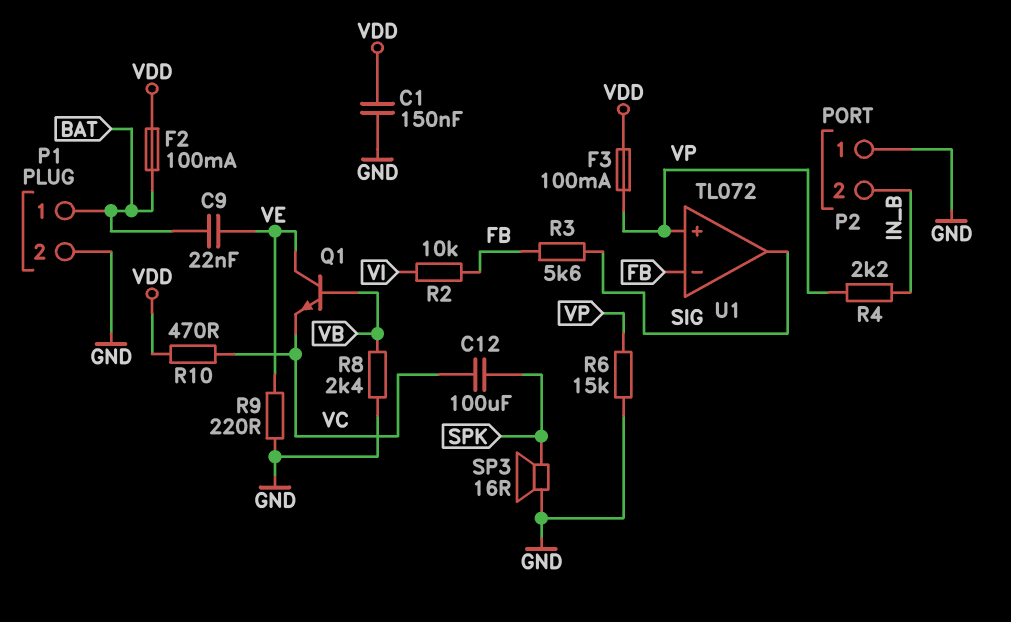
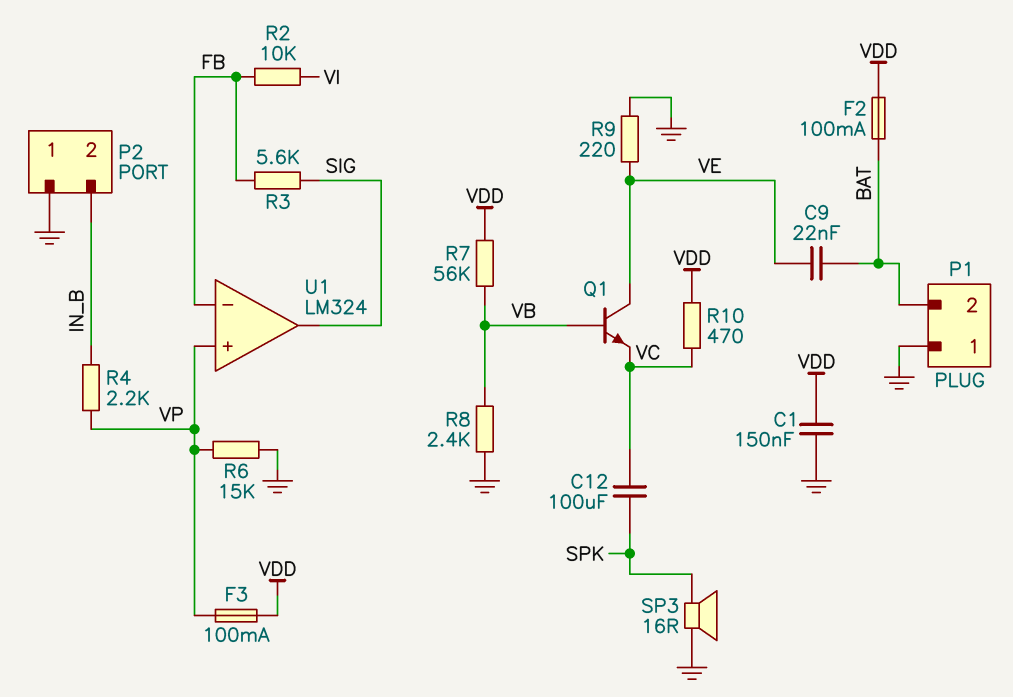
P1 pin 1: BAT -> GND
P1 pin 2: GND -> BAT
R7: none -> 56k (VB, VDD)
U1: TL072 -> LM324

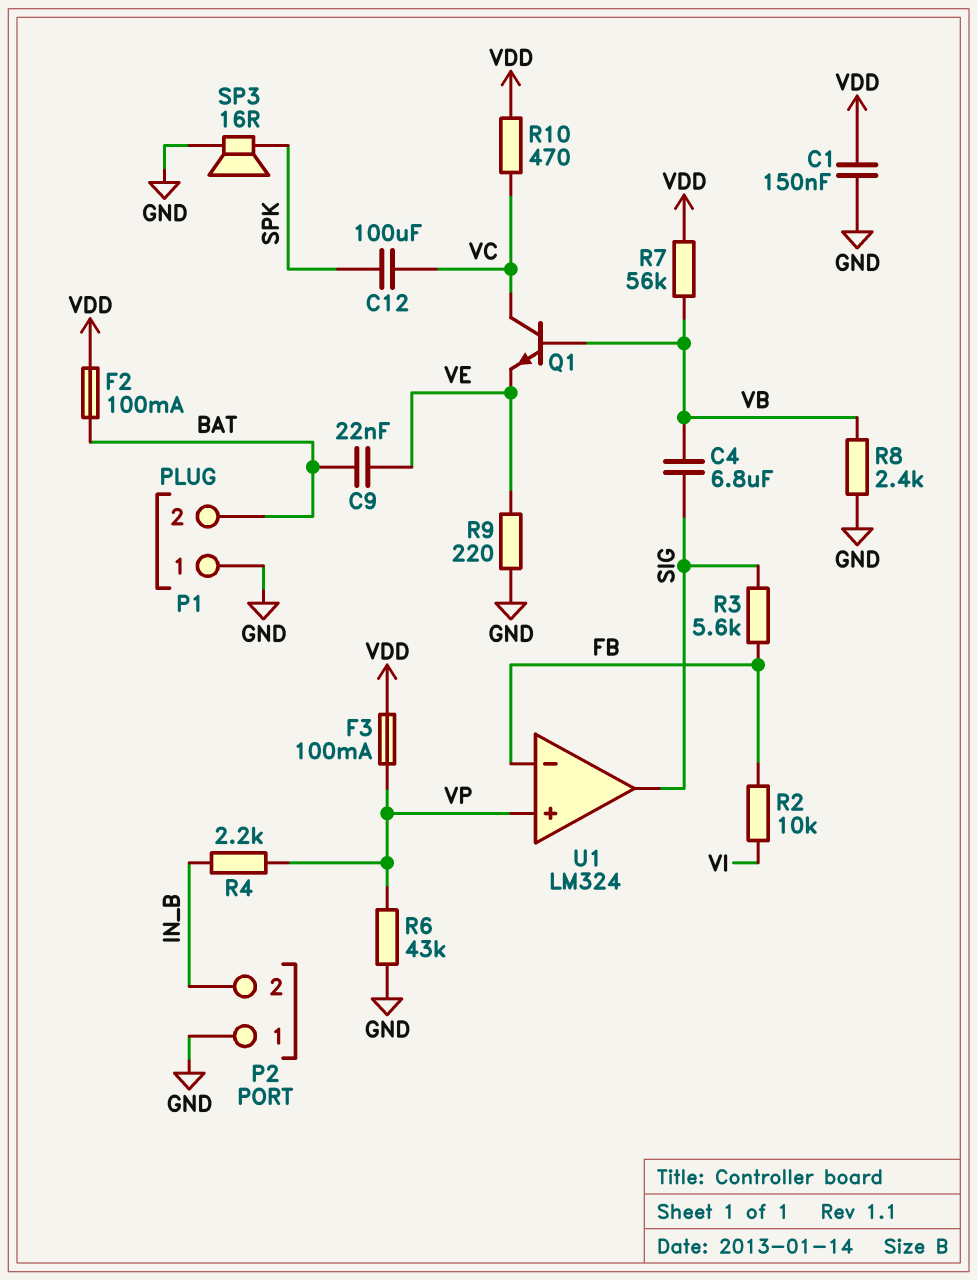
C4: none -> 6.8uF (SIG, VB)
Q1: NPN (B VB, C VE, E VC) -> NPN (B VB, C VC, E VE)
R6: 15k (GND, VP) -> 43k (GND, VP)

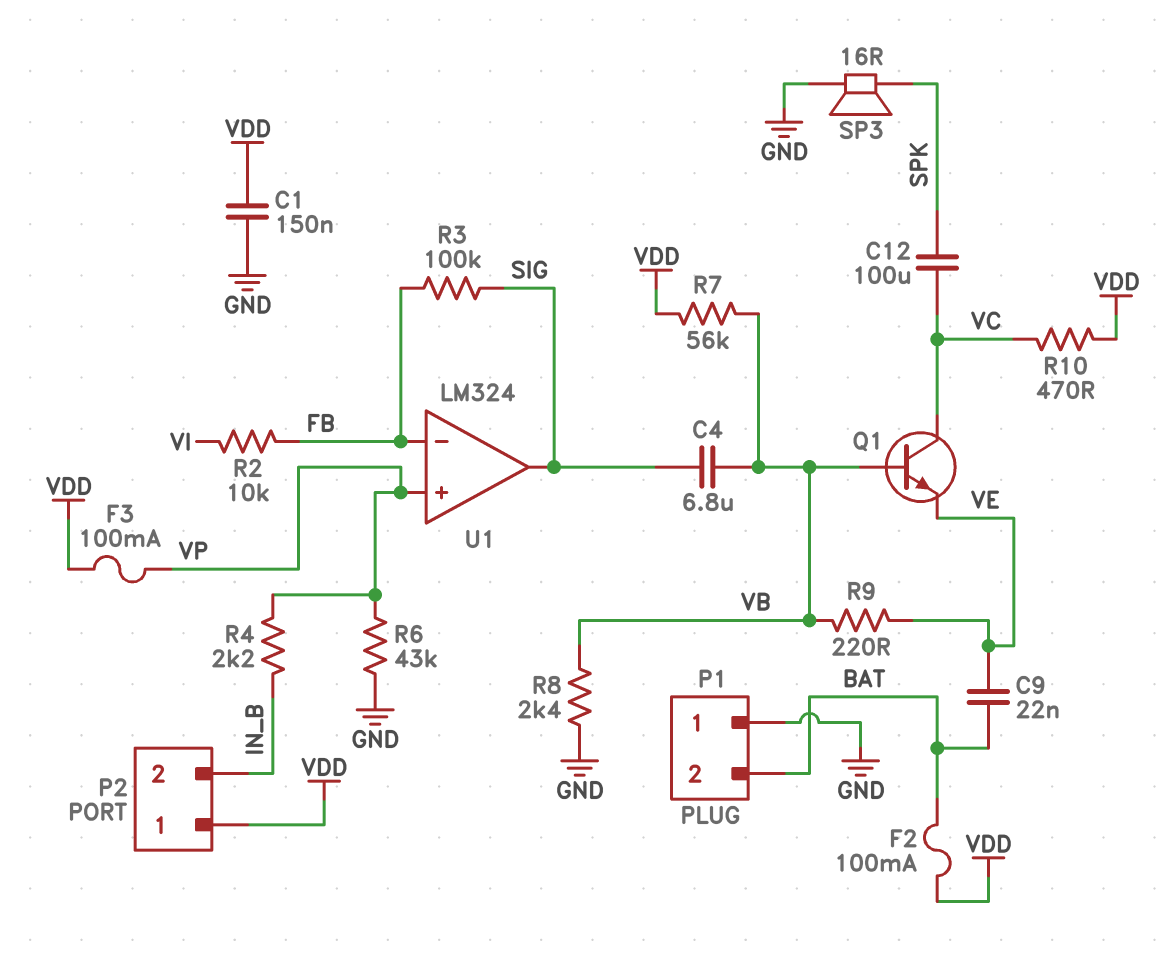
P2 pin 1: GND -> VDD
R3: 5.6k (FB, SIG) -> 100k (FB, SIG)
R9: 220 (GND, VE) -> 220 (VB, VE)

